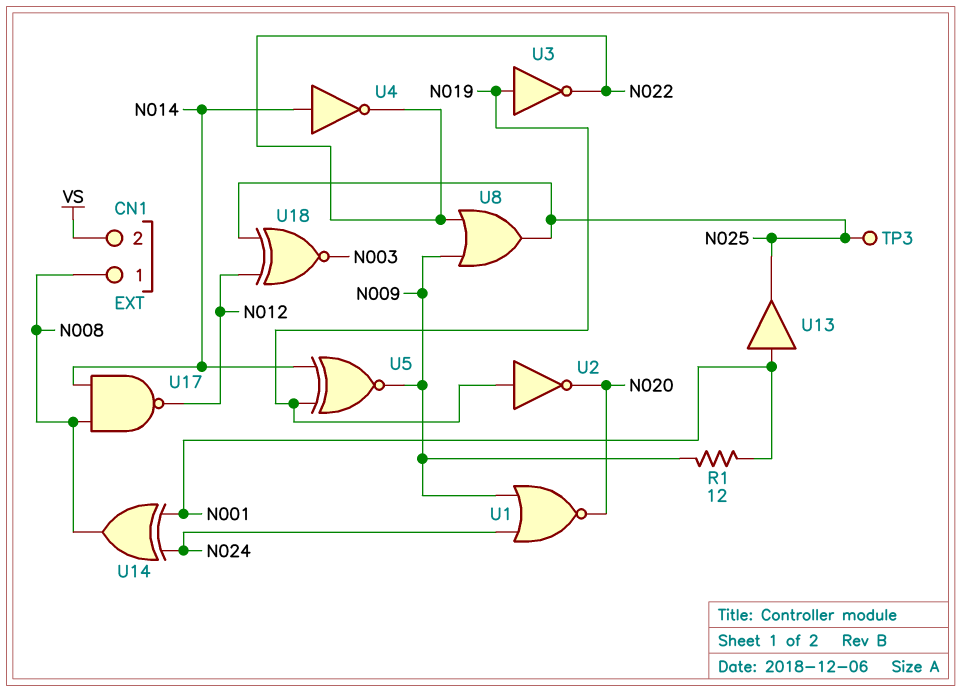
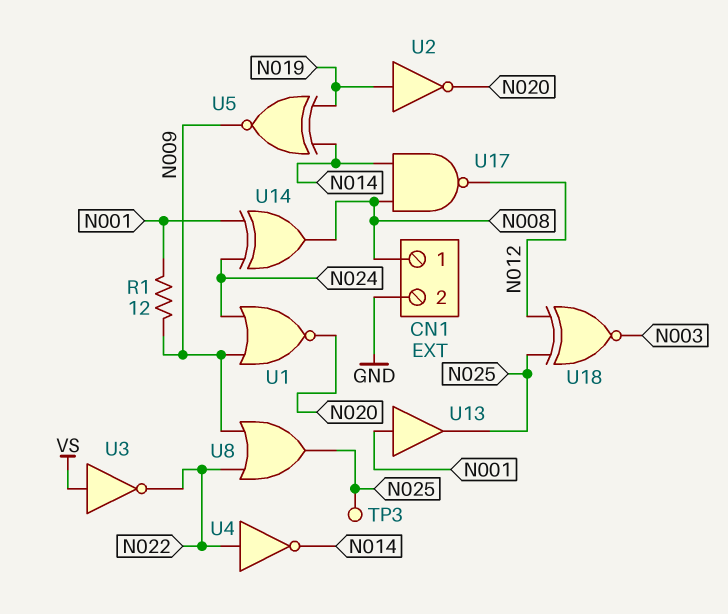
CN1 pin 2: VS -> GND
U3: NOT (in N019, out N022) -> NOT (in VS, out N022)
U4: NOT (in N014, out N022) -> NOT (in N022, out N014)

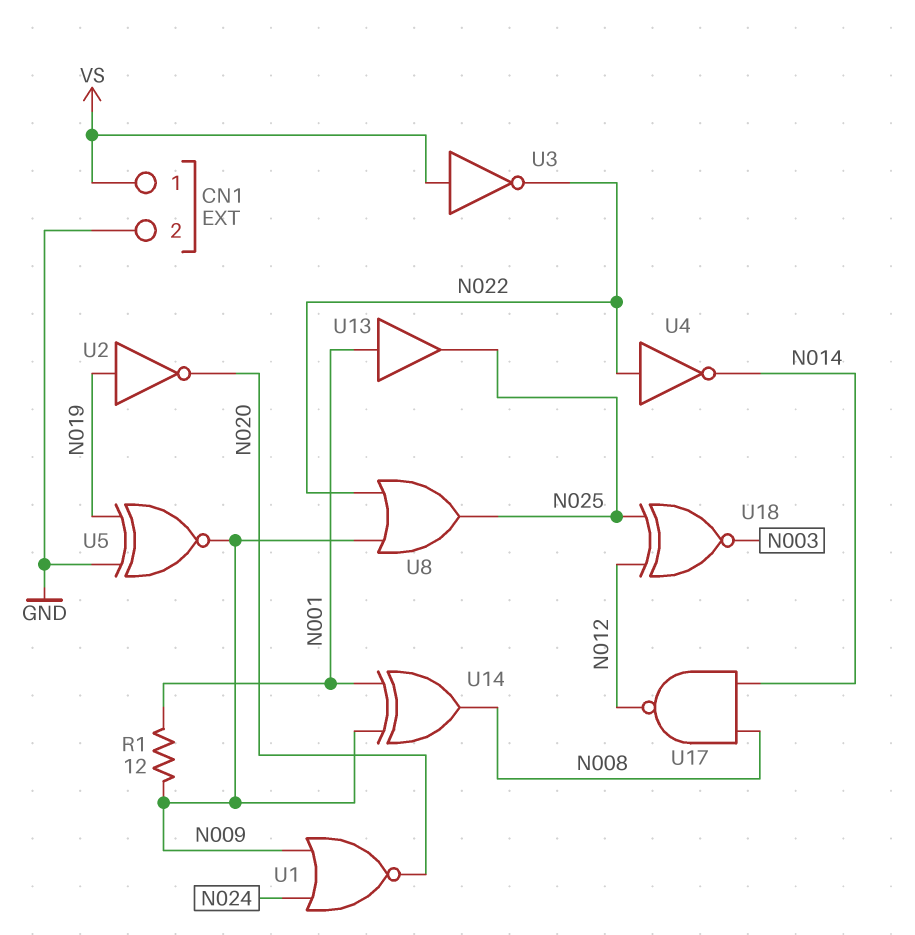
CN1 pin 1: N008 -> VS
TP3: test point (N025) -> none
U5: XNOR (in N014, in N019, out N009) -> XNOR (in GND, in N019, out N009)
U14: XOR (in N001, in N024, out N008) -> XOR (in N001, in N009, out N008)

